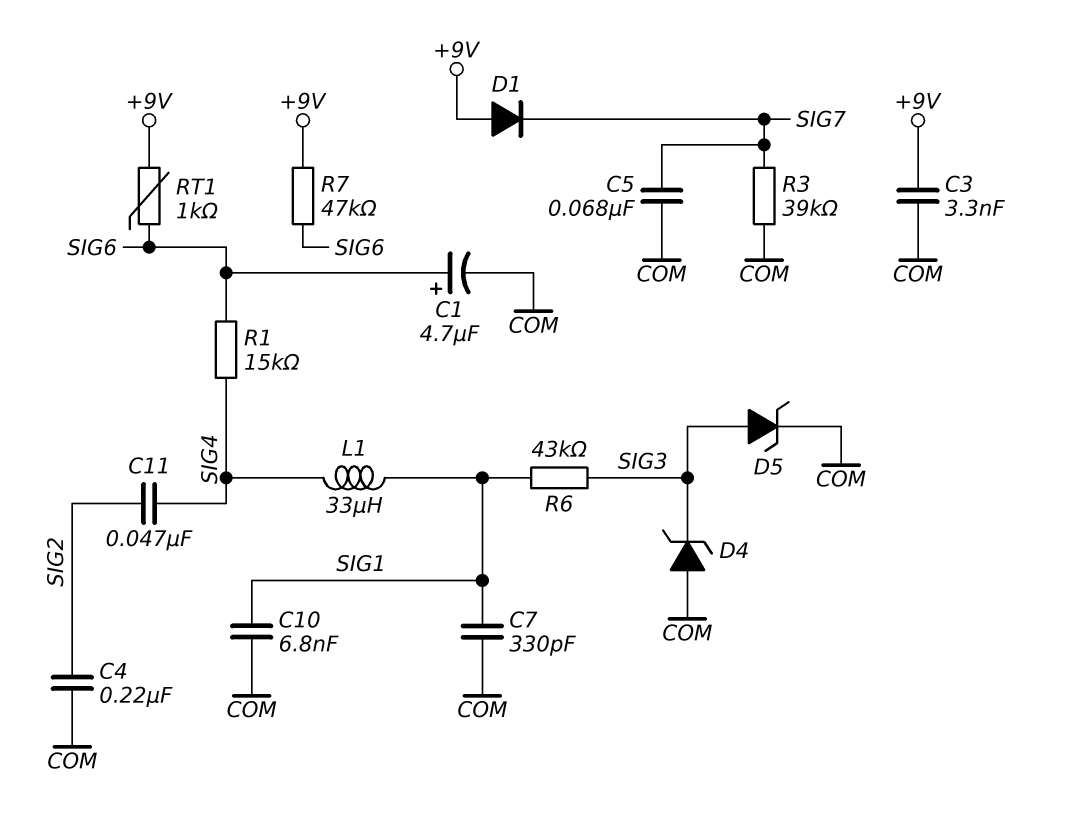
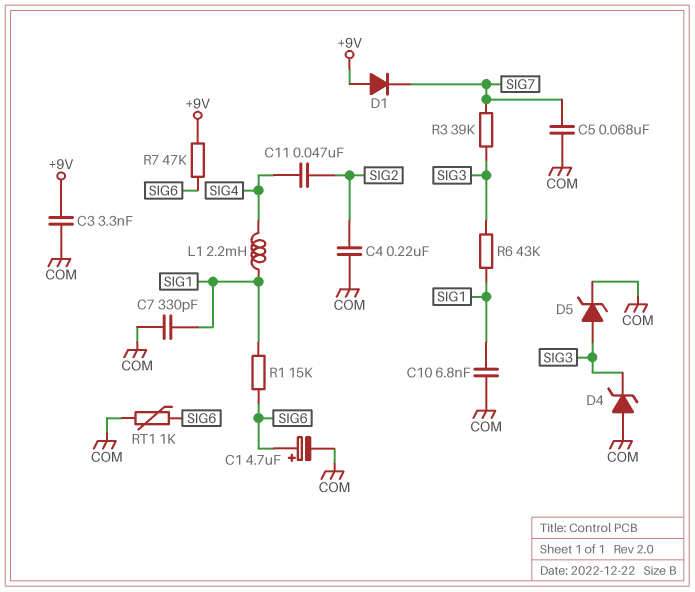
L1: 33uH (SIG1, SIG4) -> 2.2mH (SIG1, SIG4)
R1: 15k (SIG4, SIG6) -> 15k (SIG1, SIG6)
R3: 39k (COM, SIG7) -> 39k (SIG3, SIG7)
RT1: 1k (+9V, SIG6) -> 1k (COM, SIG6)

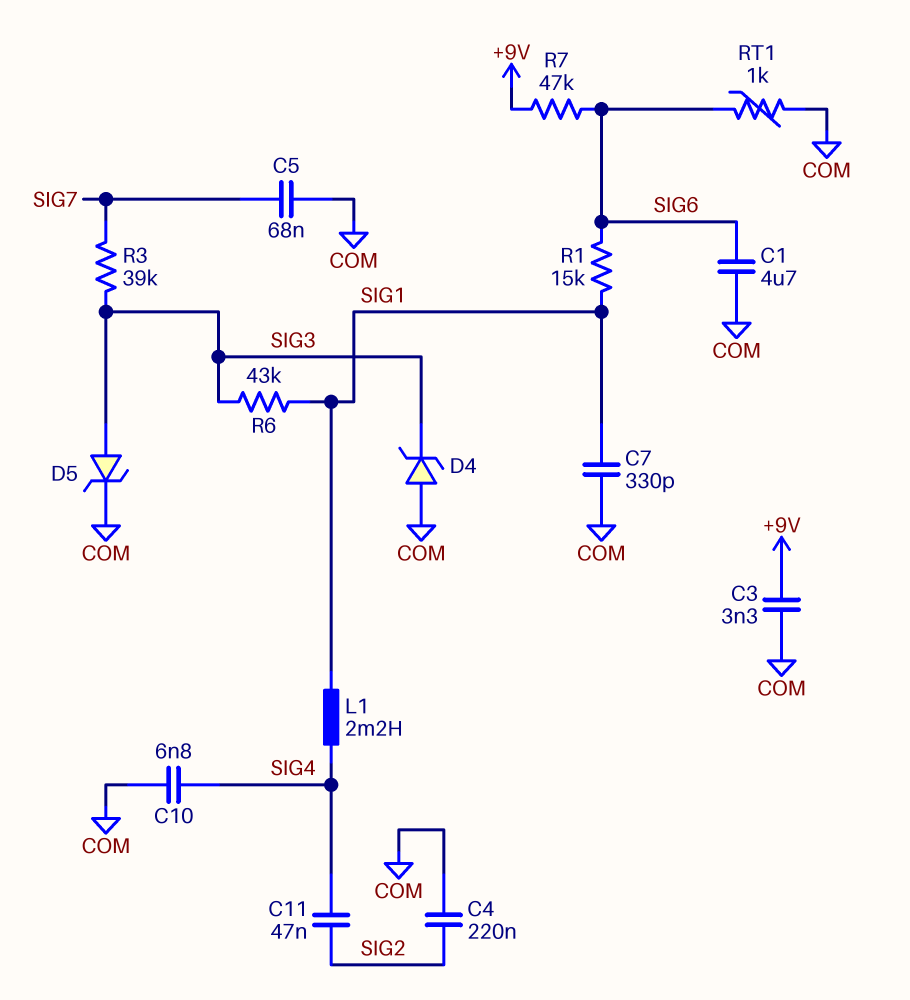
C1: 4.7uF (plus SIG6, minus COM) -> 4.7uF (COM, SIG6)
C10: 6.8nF (COM, SIG1) -> 6.8nF (COM, SIG4)
D1: diode (A +9V, K SIG7) -> none

